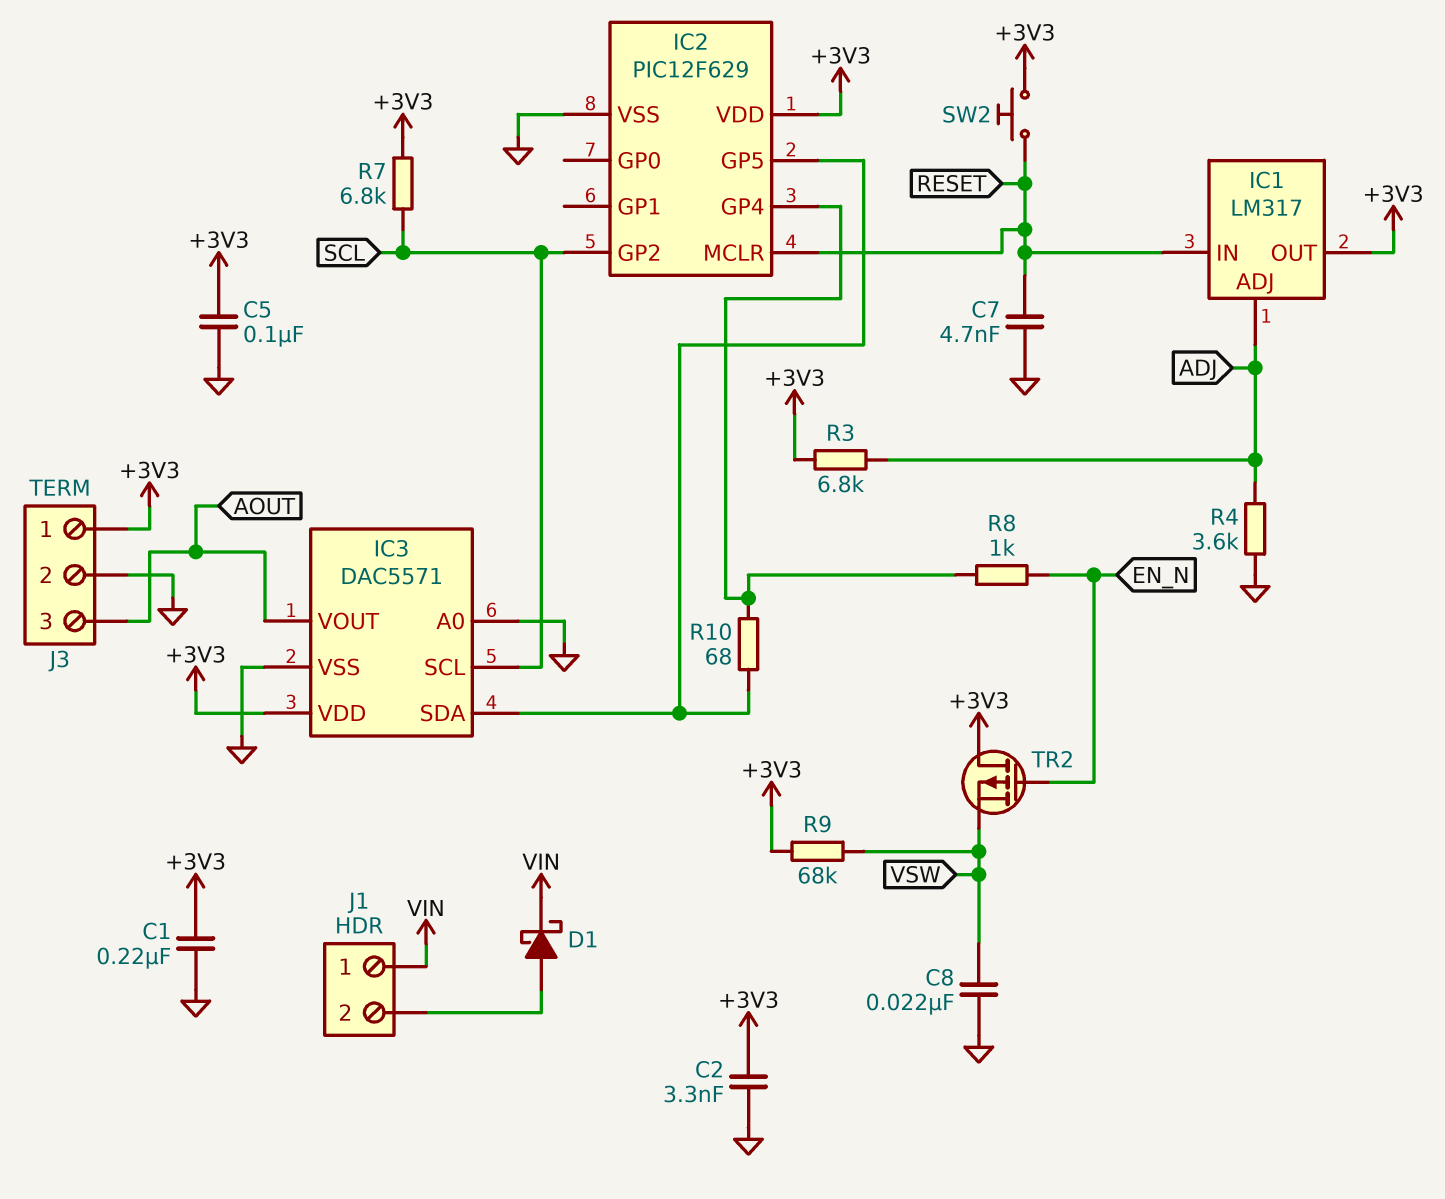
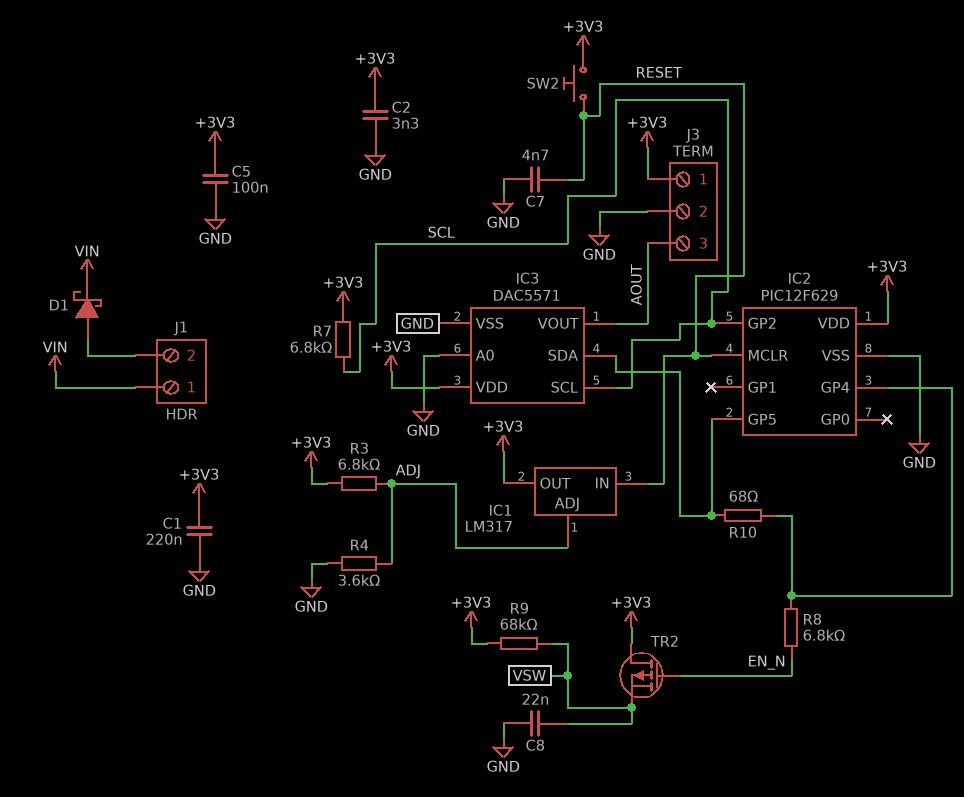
R8: 1k (EN_N, IC2/GP4) -> 6.8k (EN_N, IC2/GP4)

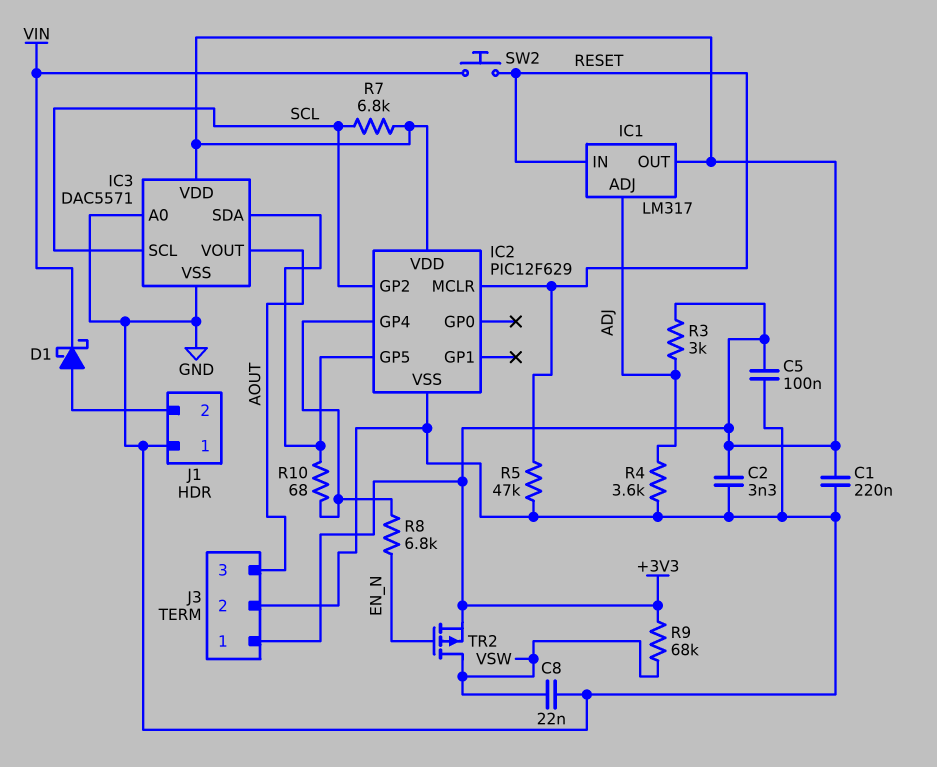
C7: 4.7nF (GND, RESET) -> none
J1 pin 1: VIN -> GND
R3: 6.8k (+3V3, ADJ) -> 3k (+3V3, ADJ)
R5: none -> 47k (GND, RESET)
SW2: button (+3V3, RESET) -> button (RESET, VIN)
TR2: PMOS (G EN_N, D +3V3, S VSW) -> PMOS (G EN_N, D VSW, S +3V3)

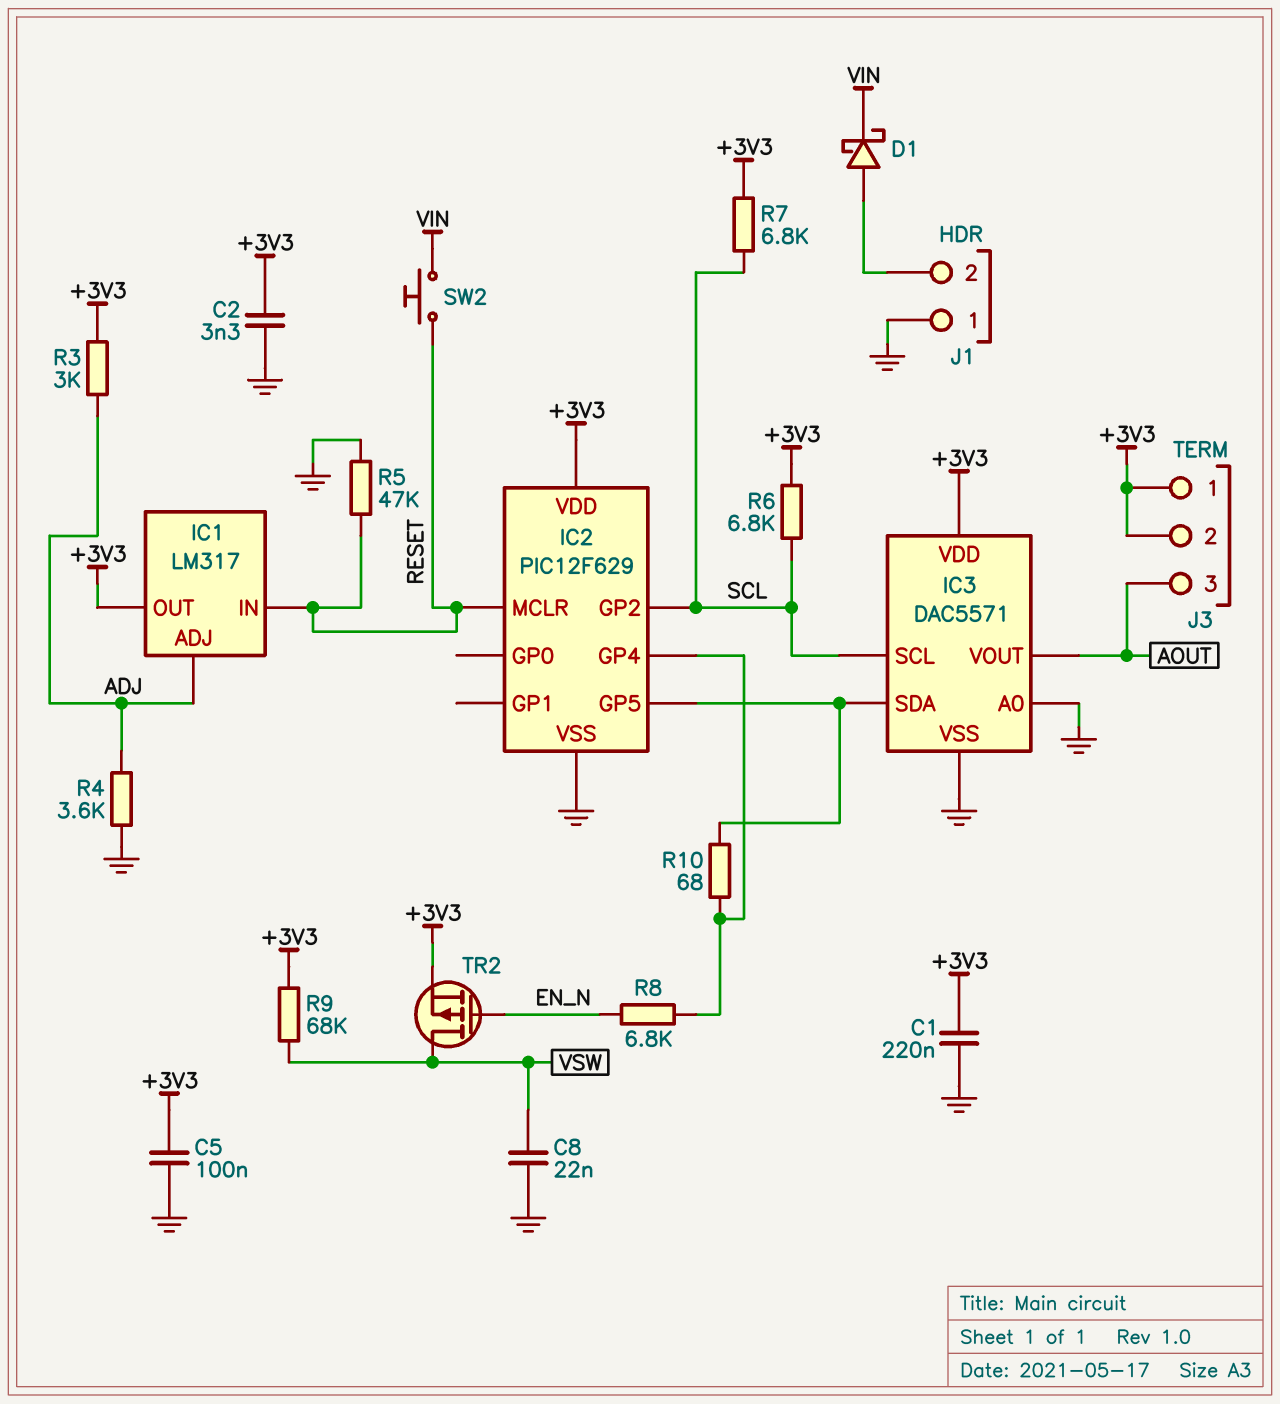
J3 pin 2: GND -> +3V3
R6: none -> 6.8k (+3V3, SCL)

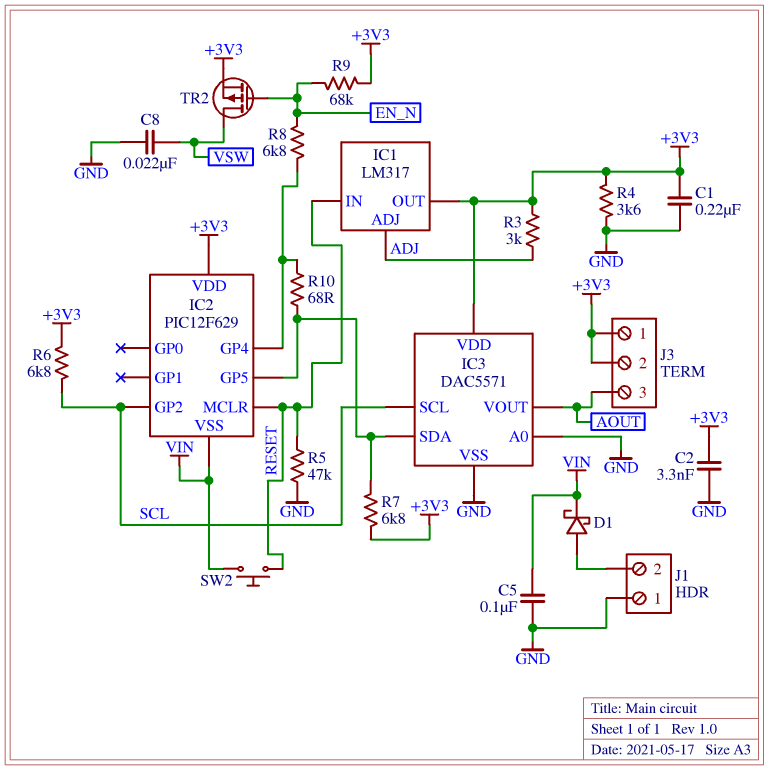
C5: 100nF (+3V3, GND) -> 100nF (GND, VIN)
IC2 pin VSS: GND -> VIN
R4: 3.6k (ADJ, GND) -> 3.6k (+3V3, GND)
R7: 6.8k (+3V3, SCL) -> 6.8k (+3V3, IC2/GP5)
R9: 68k (+3V3, VSW) -> 68k (+3V3, EN_N)

